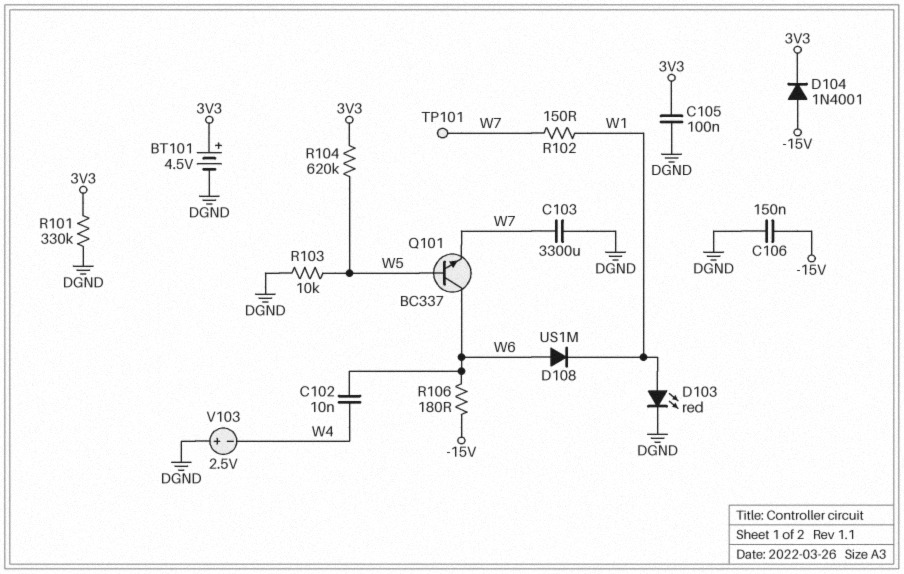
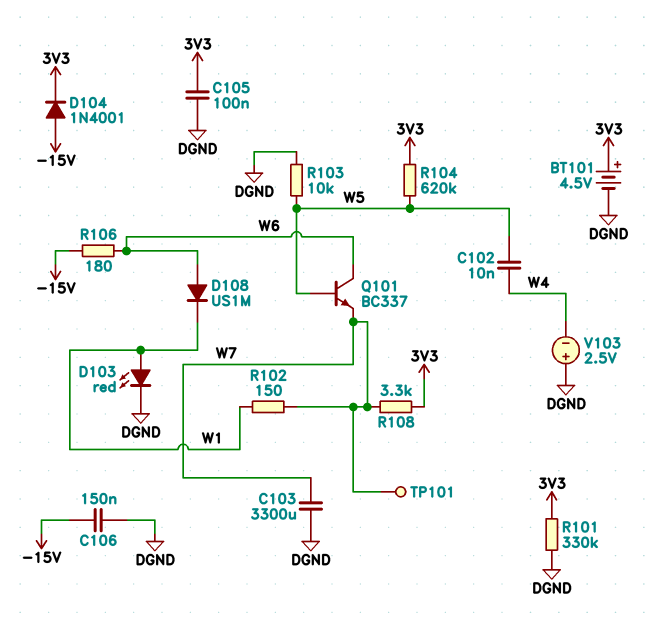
C102: 10nF (W4, W6) -> 10nF (W4, W5)
R108: none -> 3.3k (3V3, W7)

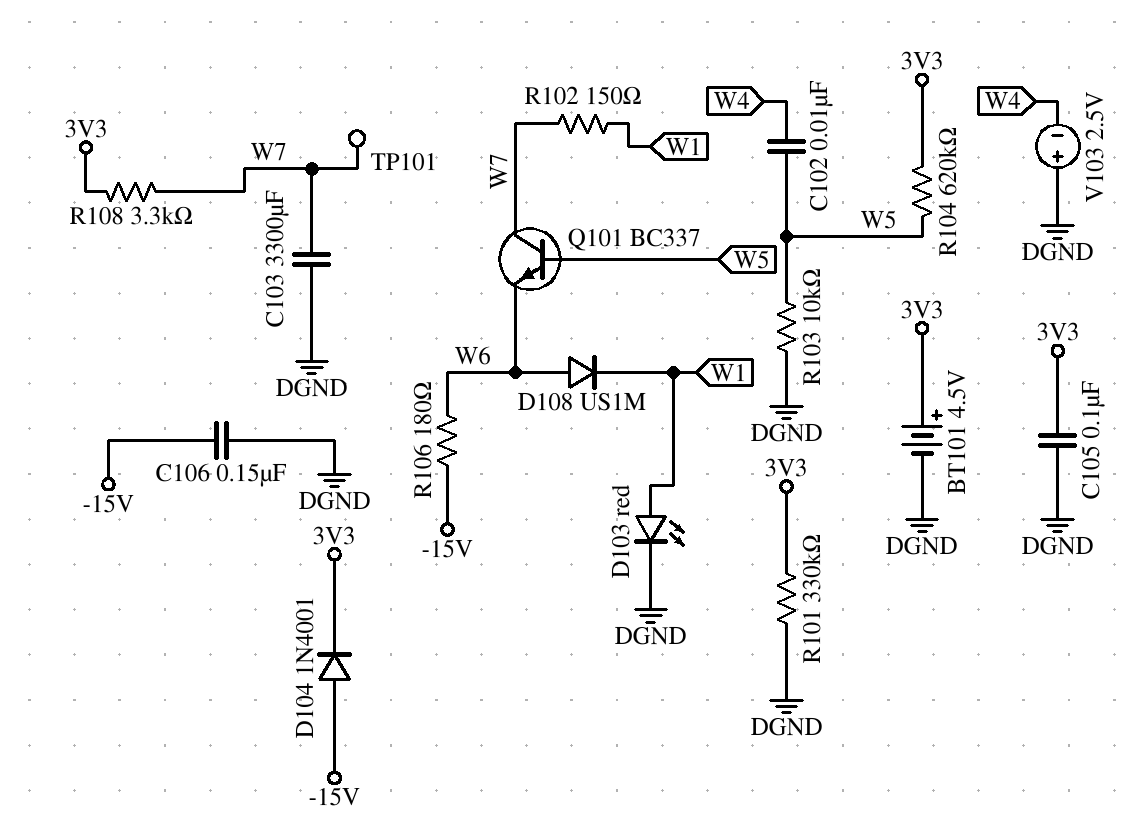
Q101: NPN BC337 (B W5, C W6, E W7) -> NPN BC337 (B W5, C W7, E W6)

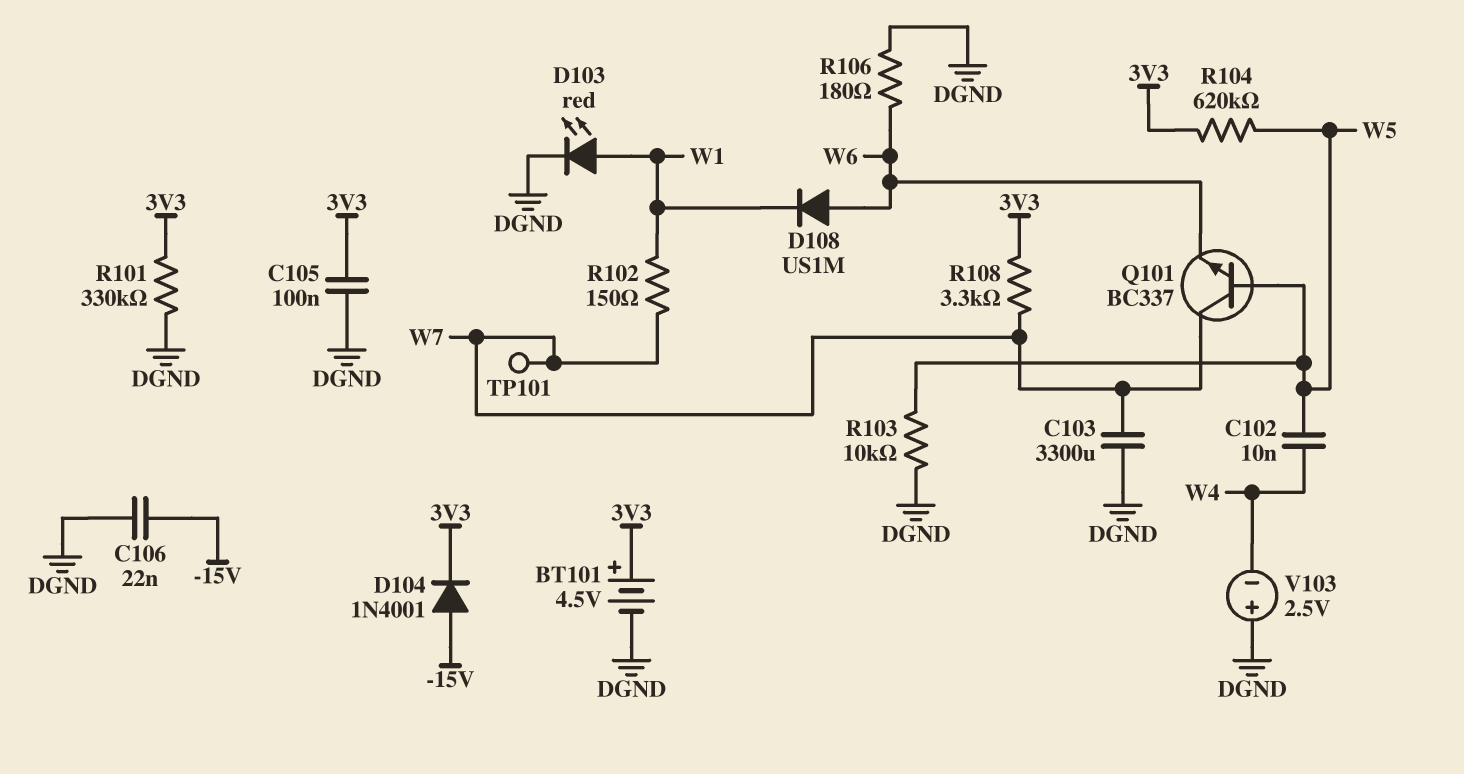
C106: 150nF (-15V, DGND) -> 22nF (-15V, DGND)
R106: 180 (-15V, W6) -> 180 (DGND, W6)

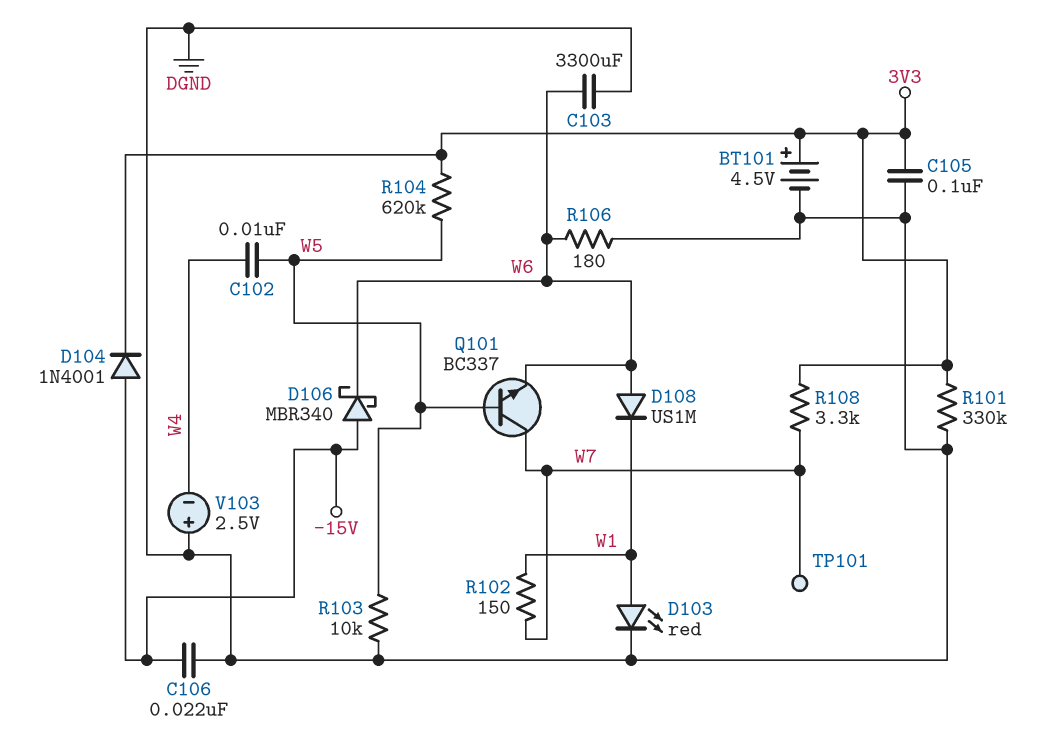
C103: 3300uF (DGND, W7) -> 3300uF (DGND, W6)
D106: none -> schottky MBR340 (A -15V, K W6)

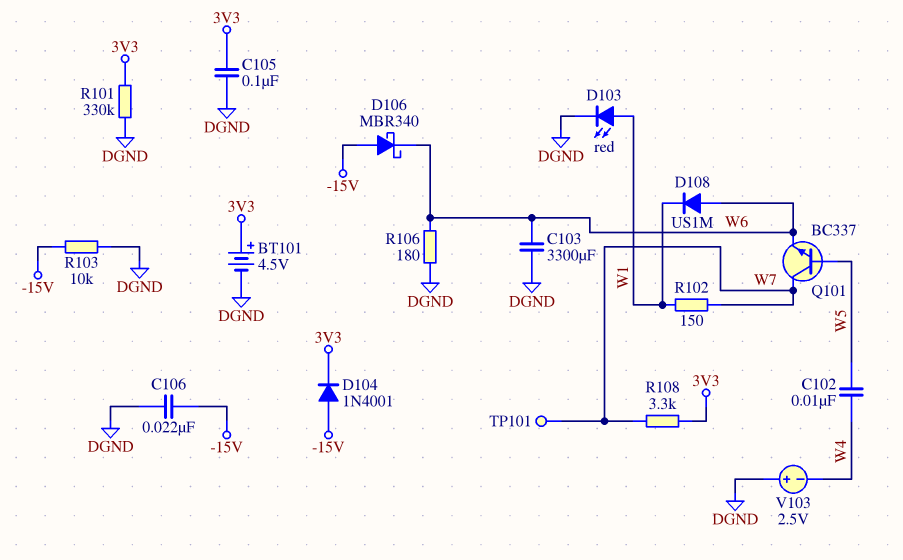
R103: 10k (DGND, W5) -> 10k (-15V, DGND)
R104: 620k (3V3, W5) -> none

